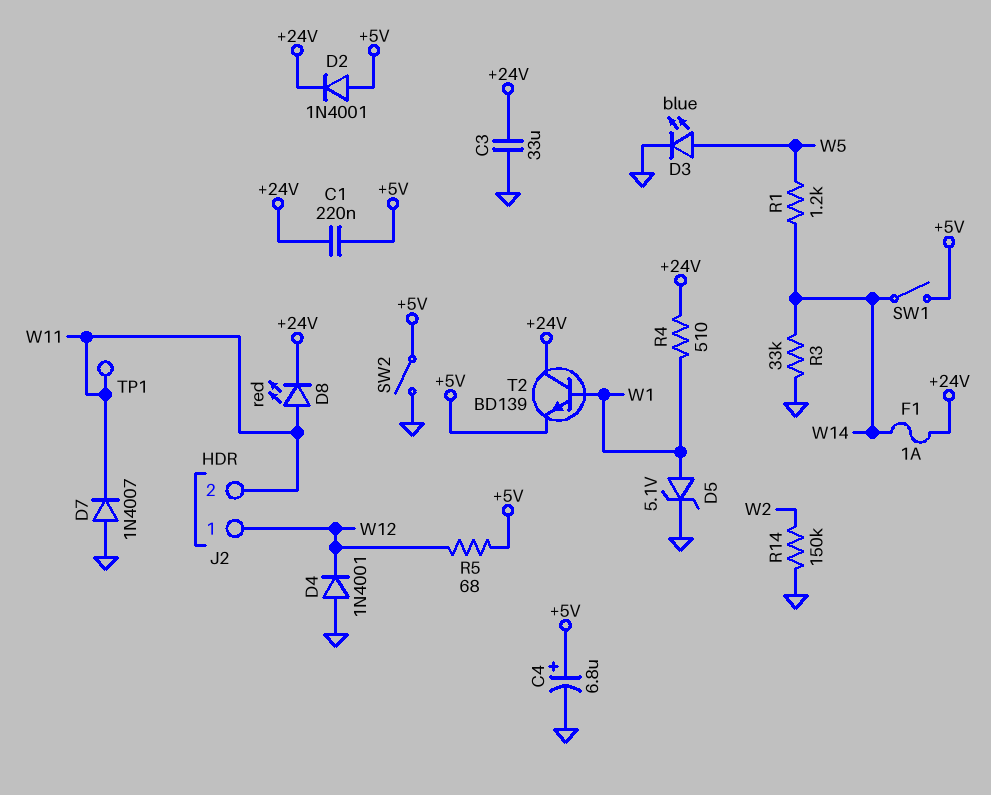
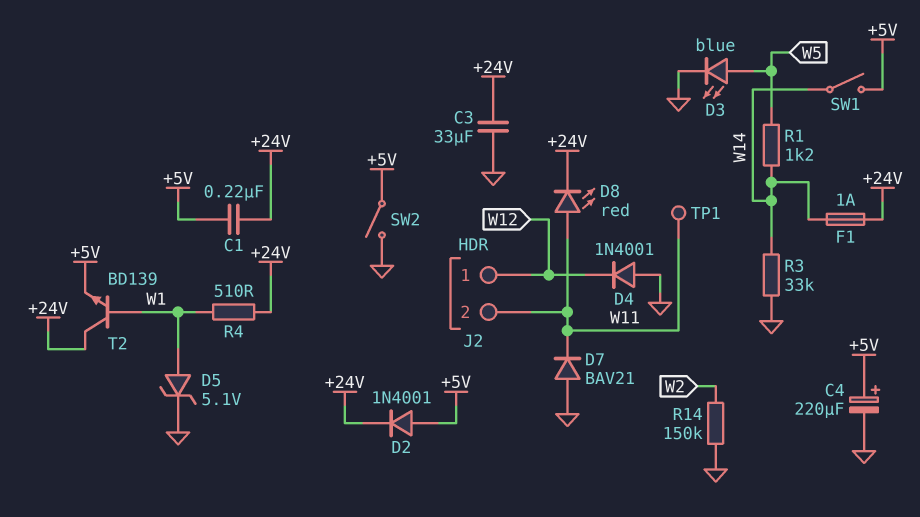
C4: 6.8uF (plus +5V, minus GND) -> 220uF (plus +5V, minus GND)
D7: diode 1N4007 (A GND, K W11) -> diode BAV21 (A GND, K W11)
R5: 68 (+5V, W12) -> none

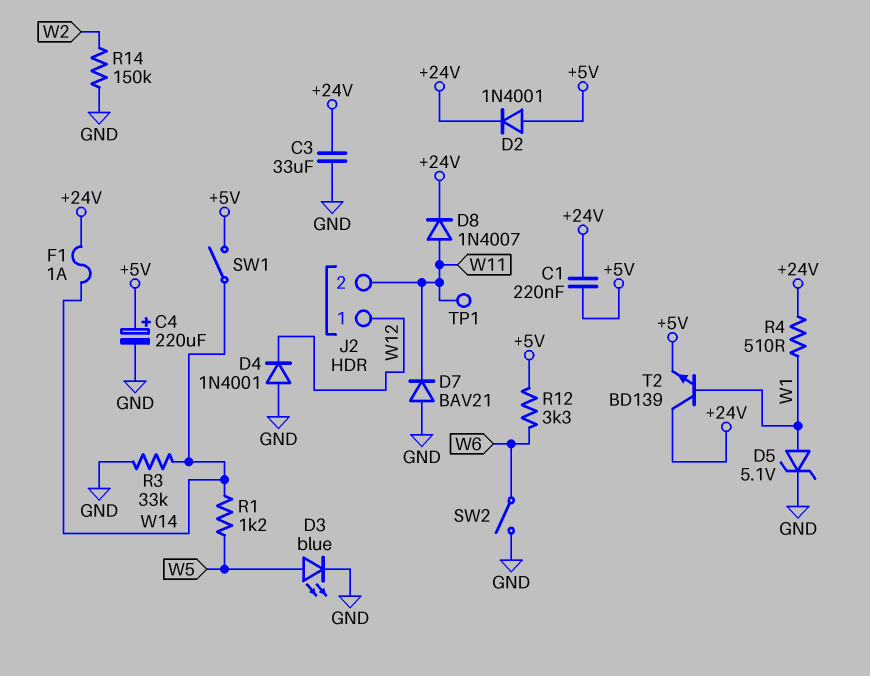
D8: LED red (A W11, K +24V) -> diode 1N4007 (A W11, K +24V)
R12: none -> 3.3k (+5V, W6)
SW2: switch (+5V, GND) -> switch (GND, W6)

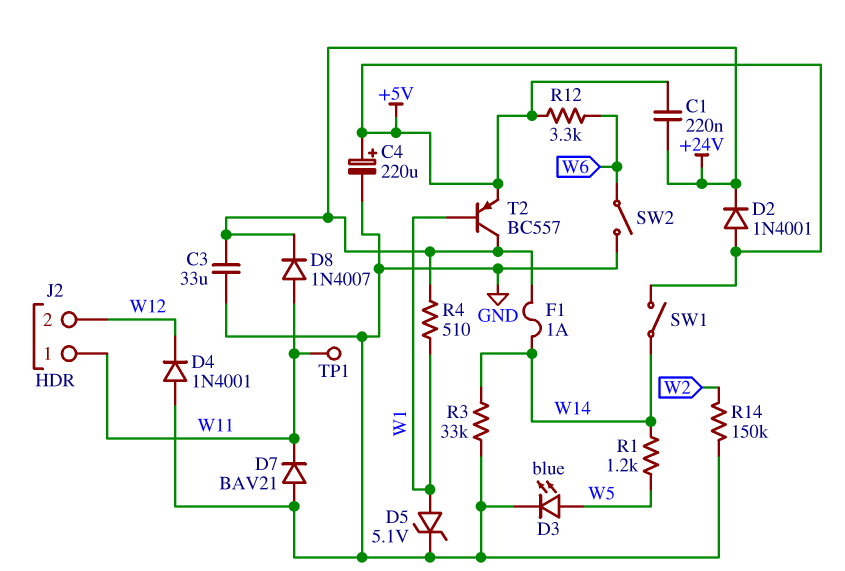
J2 pin 1: W12 -> W11
J2 pin 2: W11 -> W12
T2: NPN BD139 (B W1, C +24V, E +5V) -> PNP BC557 (B W1, C +24V, E +5V)

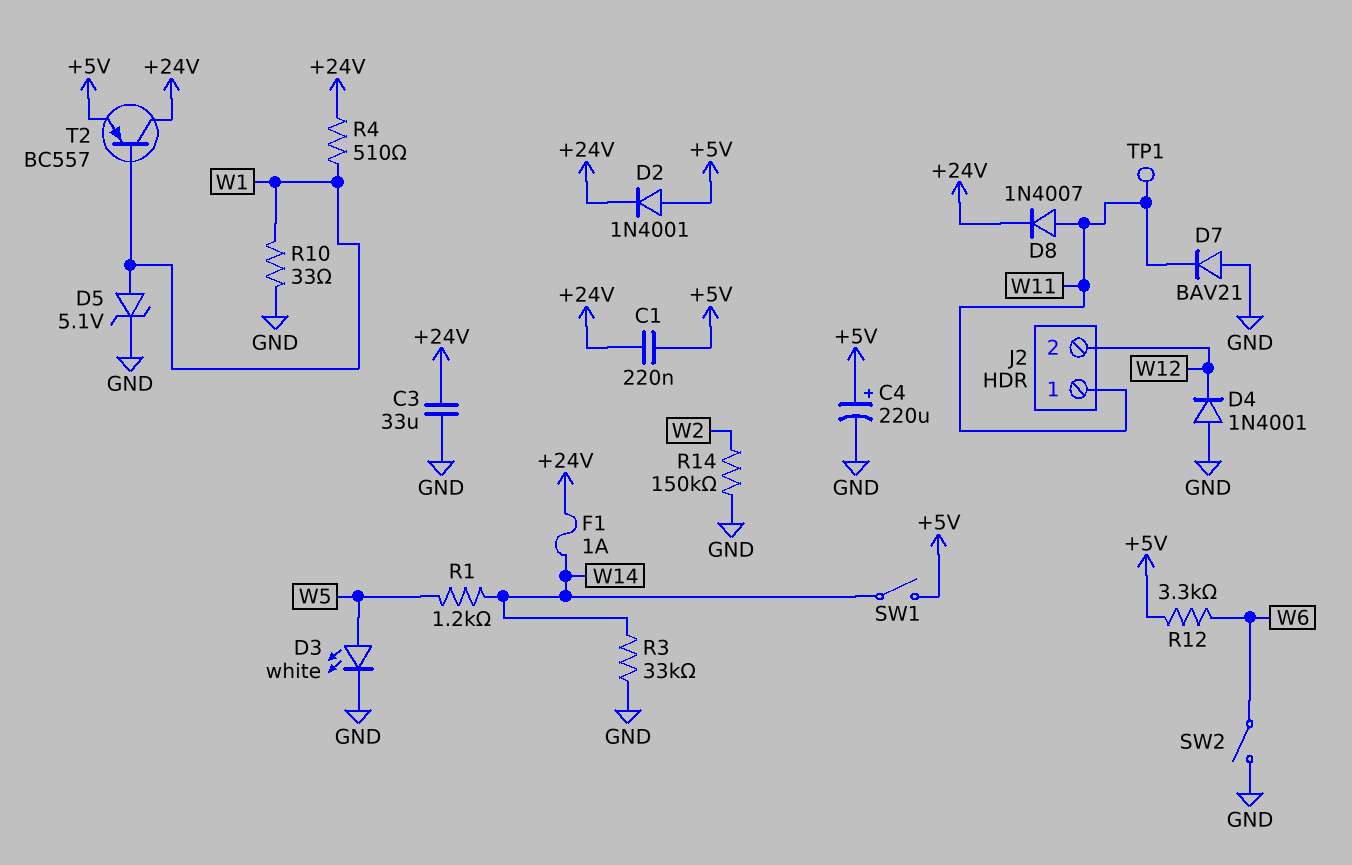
D3: LED blue (A W5, K GND) -> LED white (A W5, K GND)
R10: none -> 33 (GND, W1)

